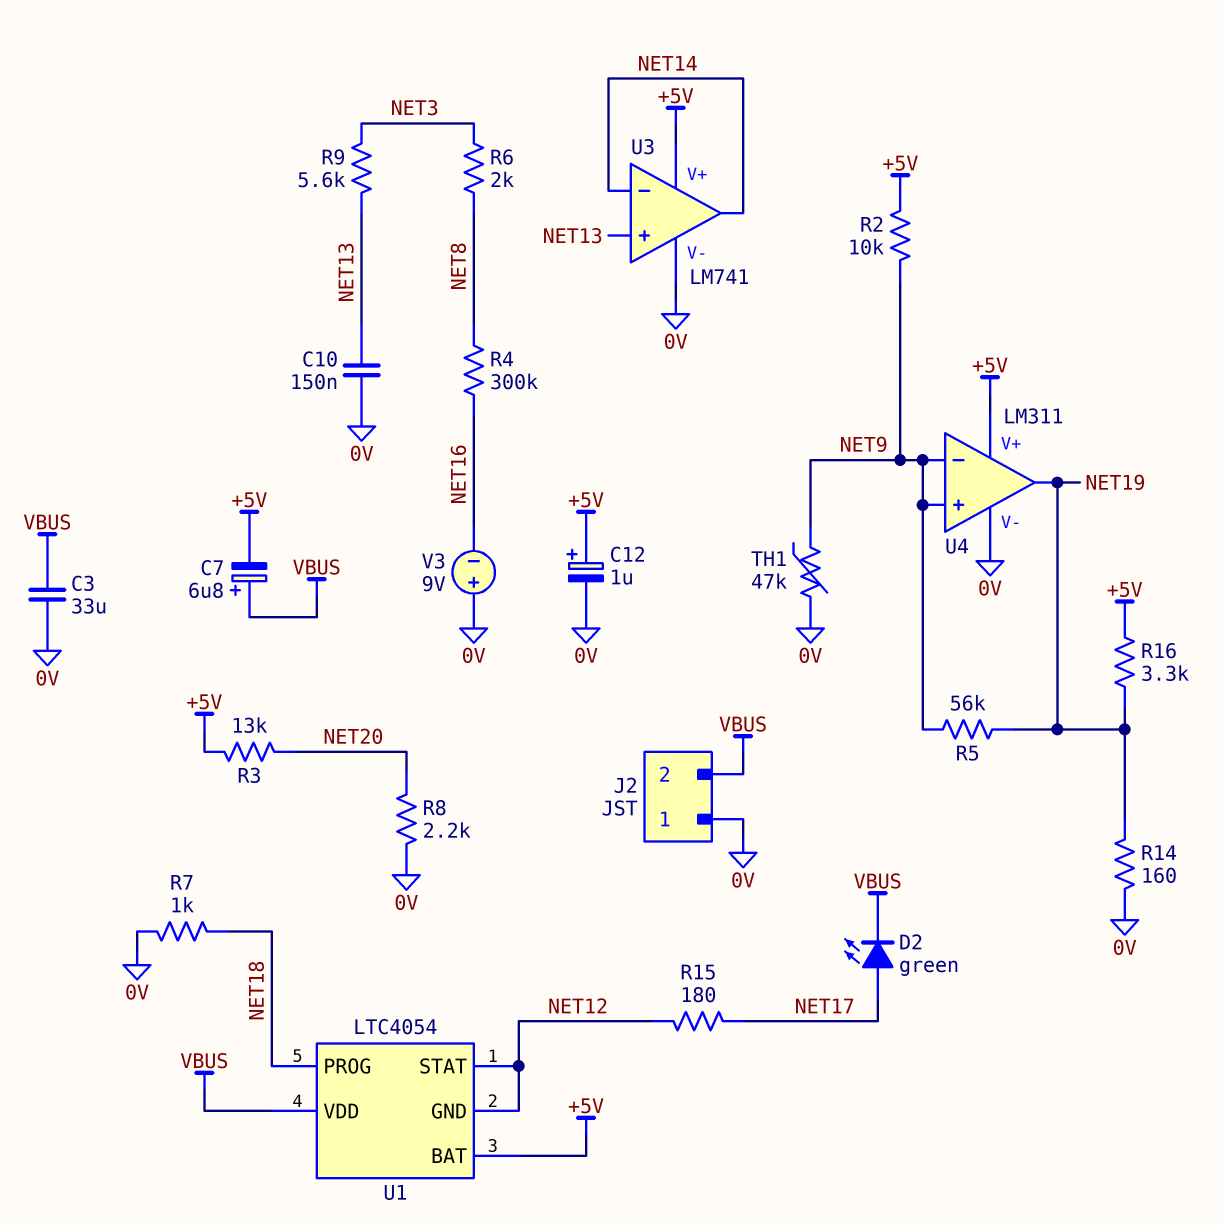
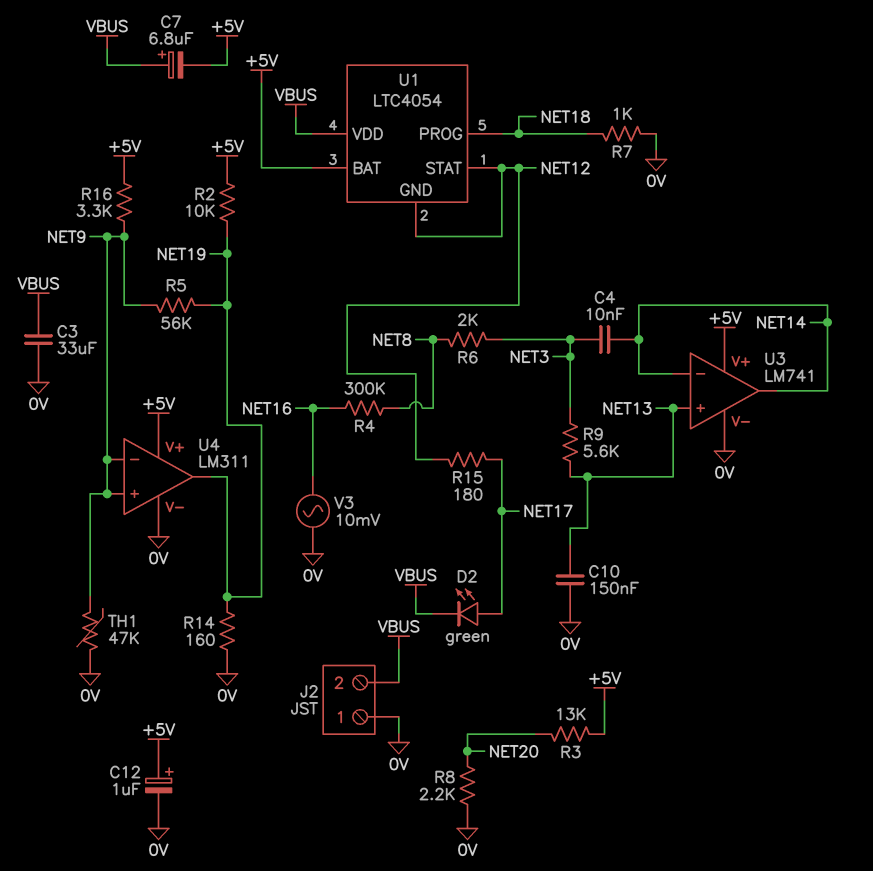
C4: none -> 10nF (NET3, NET14)
R2: 10k (+5V, NET9) -> 10k (+5V, NET19)
R16: 3.3k (+5V, NET19) -> 3.3k (+5V, NET9)
V3: 9V (plus 0V, minus NET16) -> AC 10mV (0V, NET16)

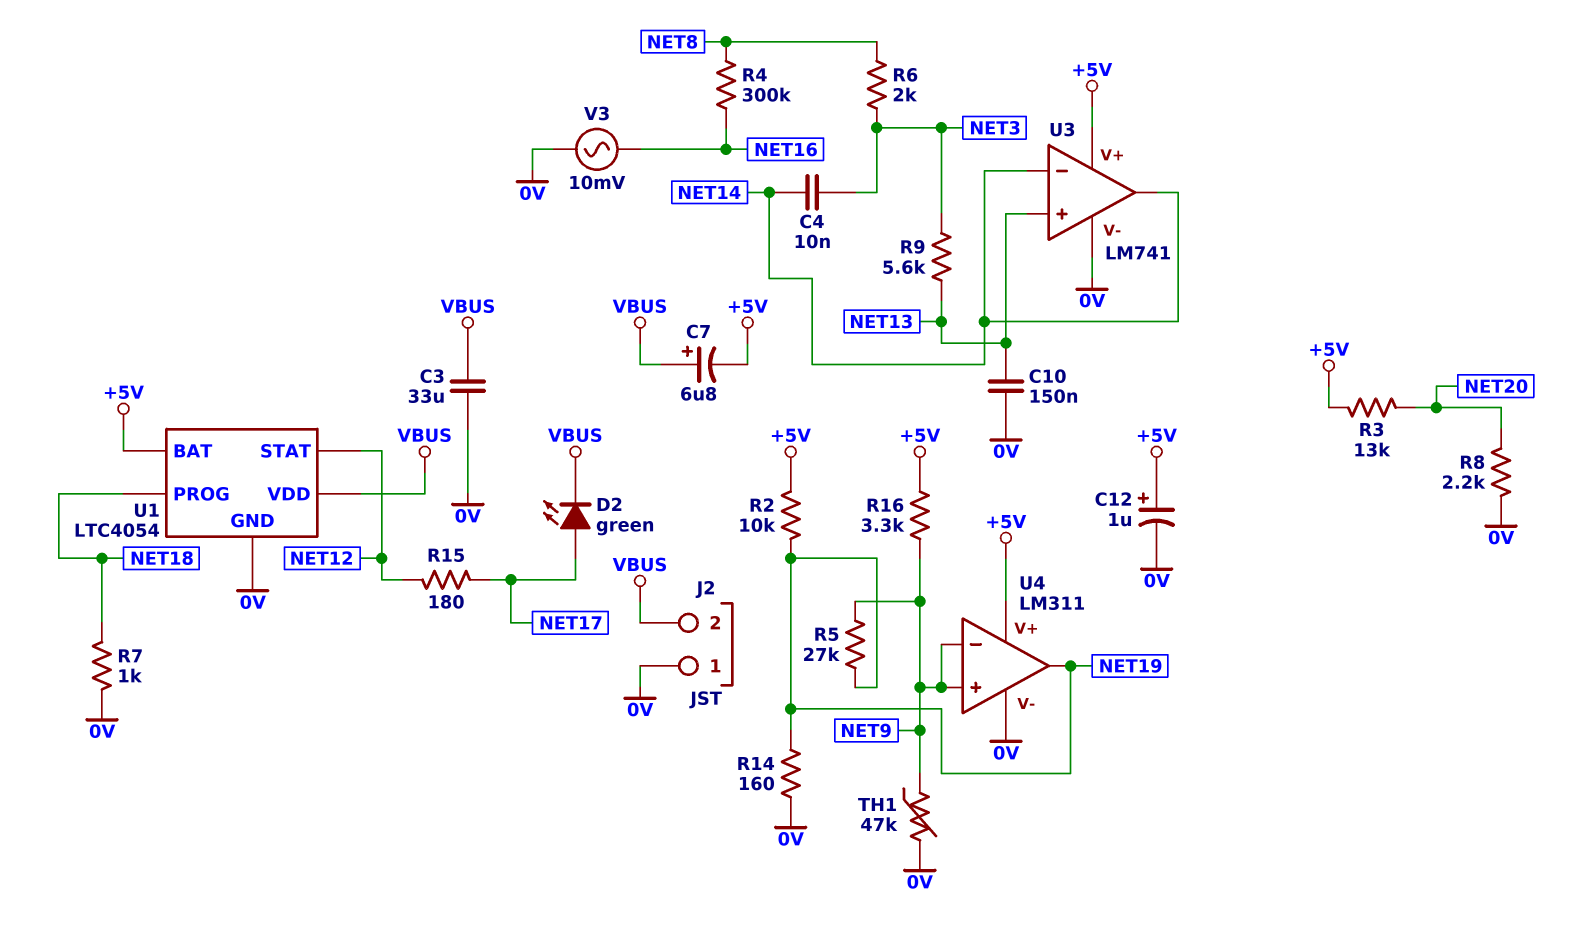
R5: 56k (NET9, NET19) -> 27k (NET9, NET19)
U1 pin GND: NET12 -> 0V

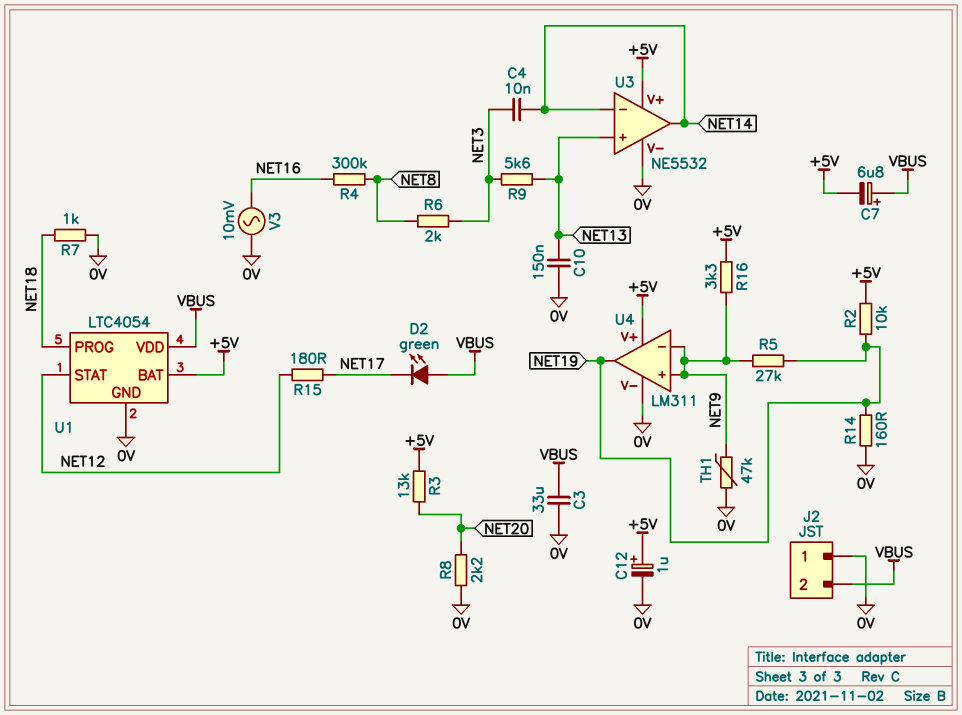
D2: LED green (A NET17, K VBUS) -> LED green (A VBUS, K NET17)
U3: LM741 -> NE5532

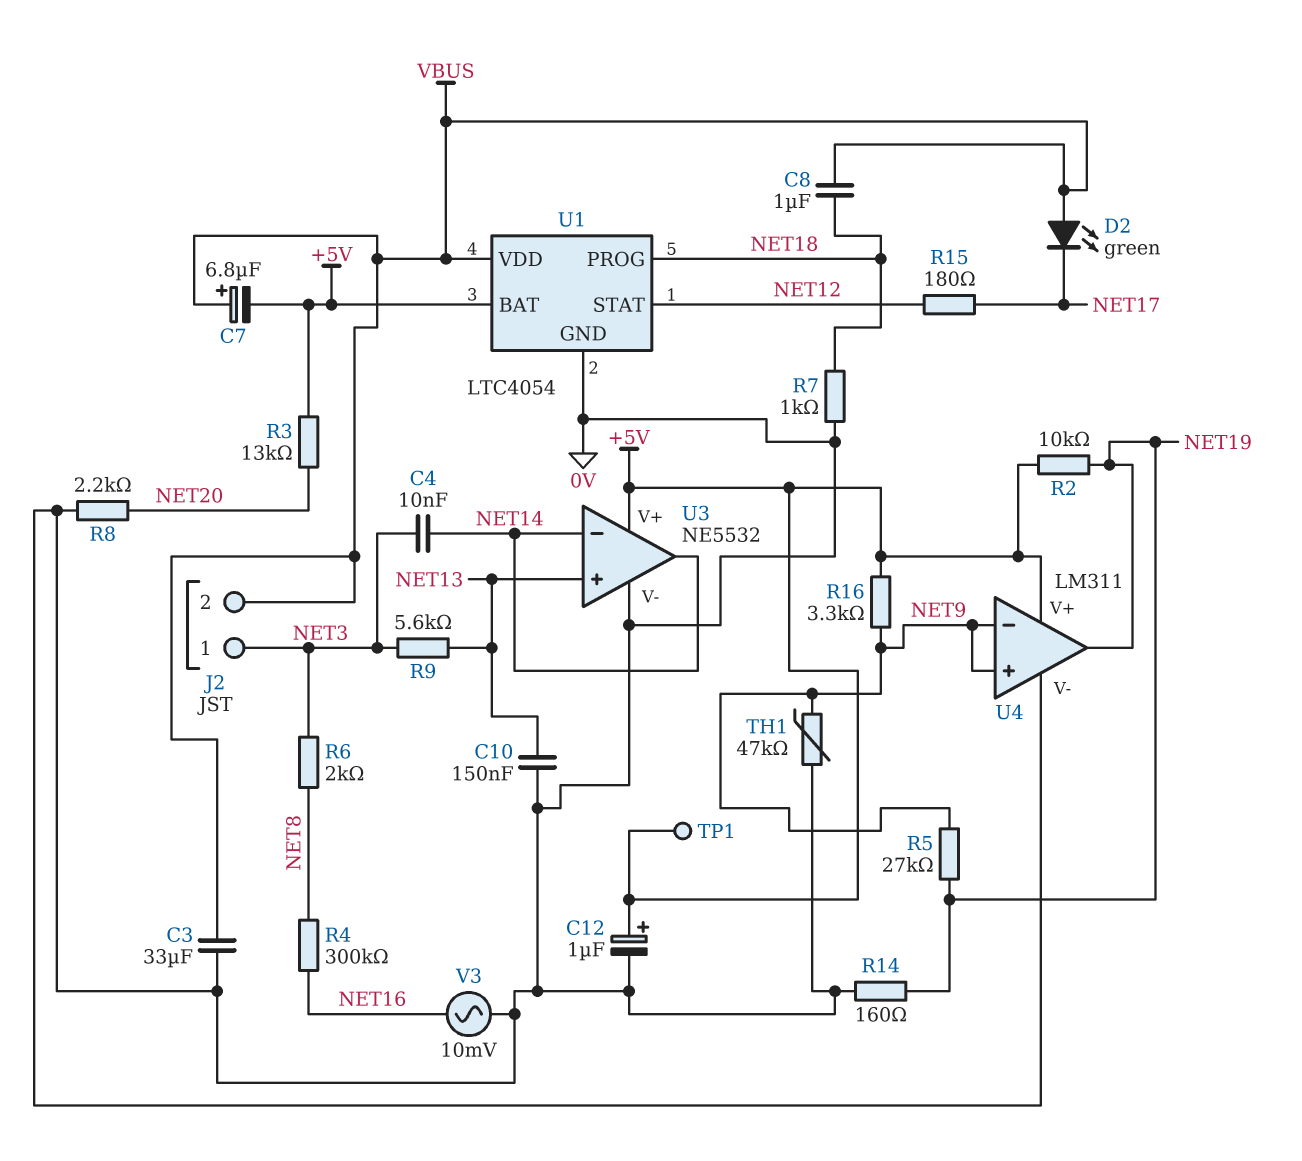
C8: none -> 1uF (NET18, VBUS)
J2 pin 1: 0V -> NET3
TP1: none -> test point (+5V)

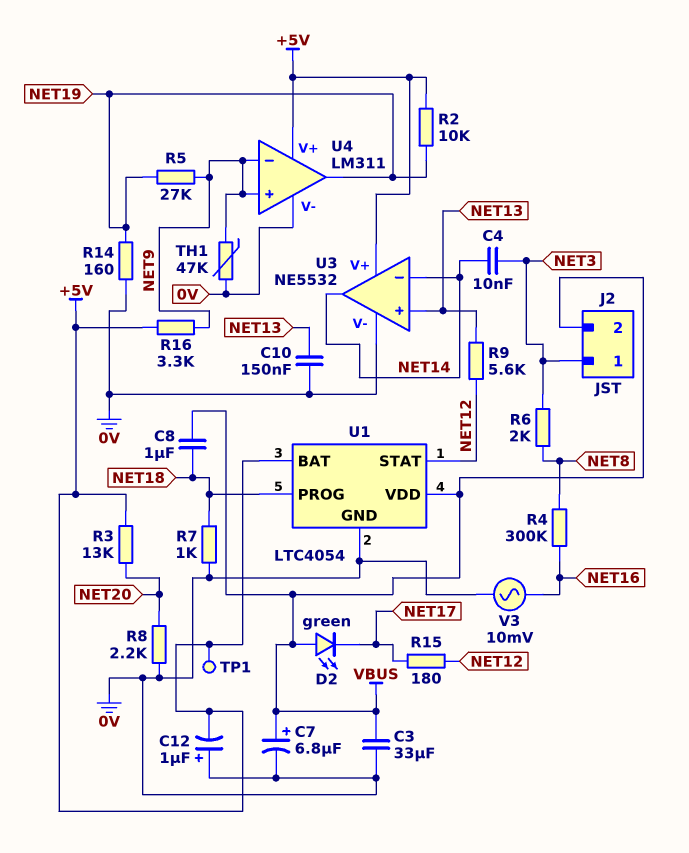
C7: 6.8uF (plus VBUS, minus +5V) -> 6.8uF (plus VBUS, minus 0V)
C12: 1uF (plus +5V, minus 0V) -> 1uF (plus 0V, minus +5V)
R9: 5.6k (NET3, NET13) -> 5.6k (NET12, NET13)

